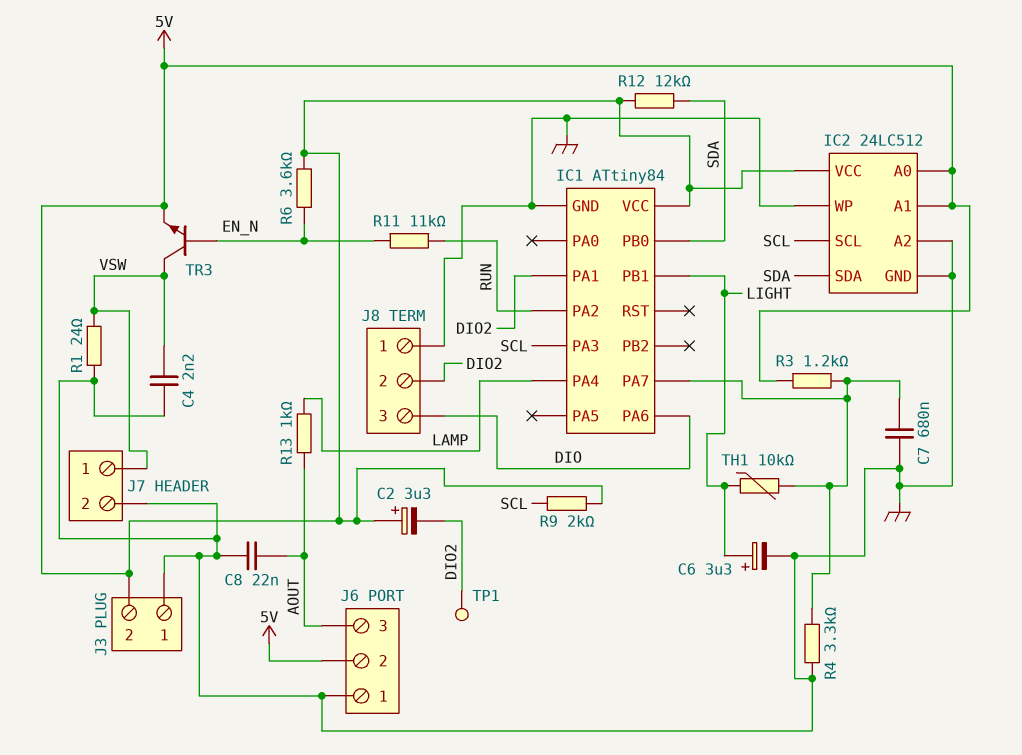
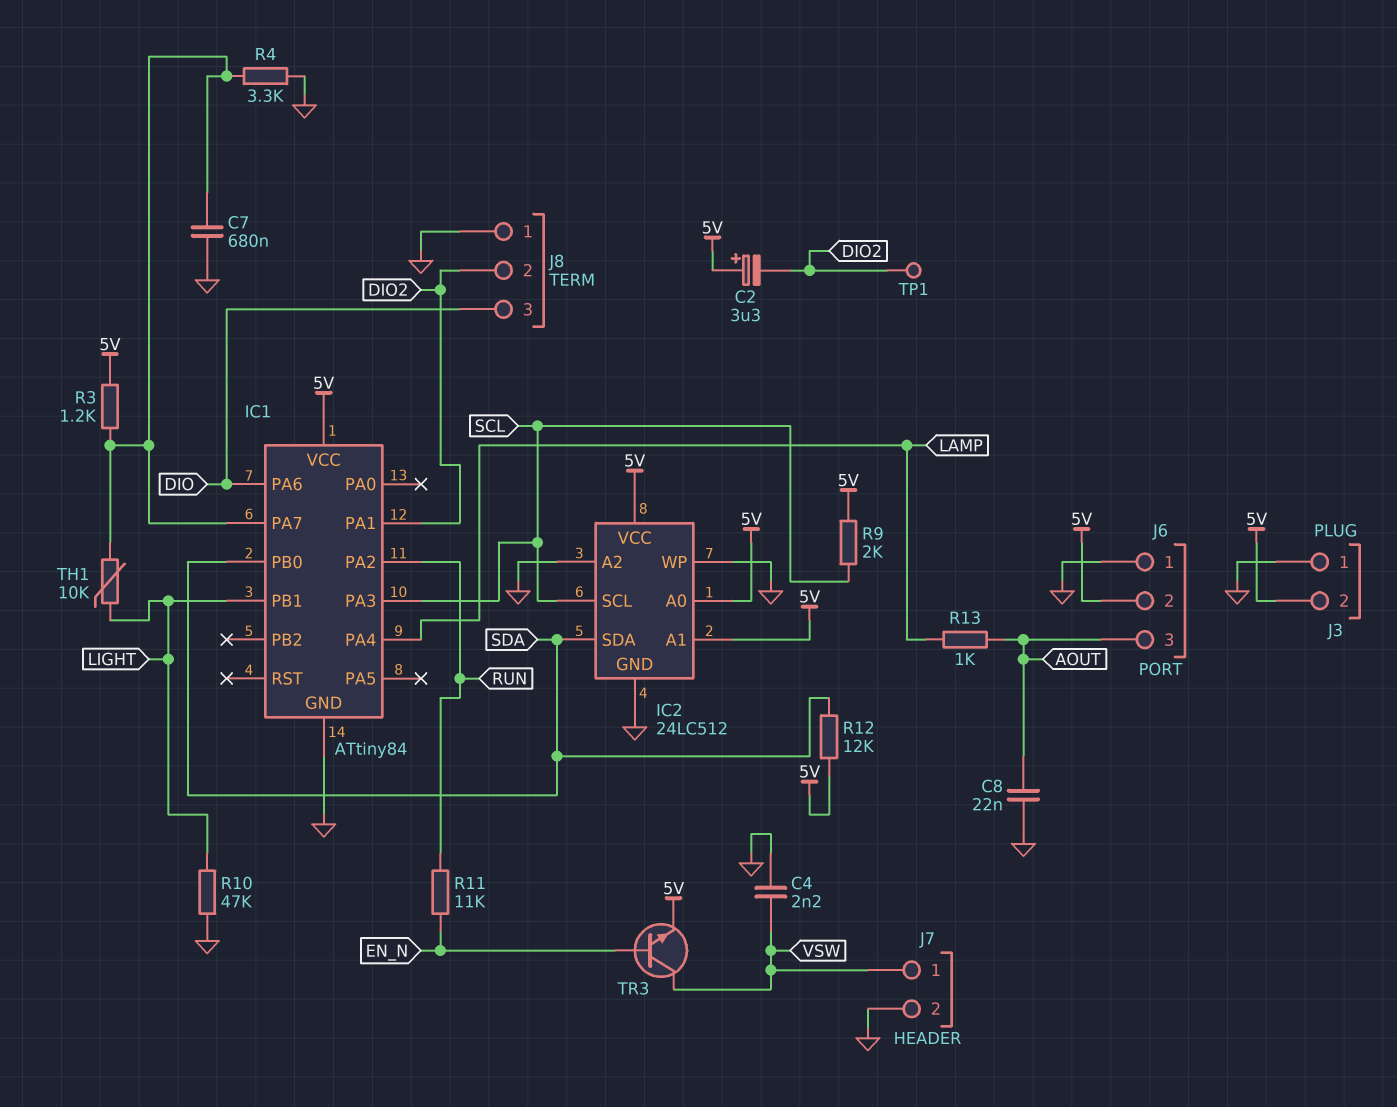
C6: 3.3uF (plus LIGHT, minus GND) -> none
R1: 24 (GND, VSW) -> none
R6: 3.6k (5V, EN_N) -> none
R10: none -> 47k (GND, LIGHT)

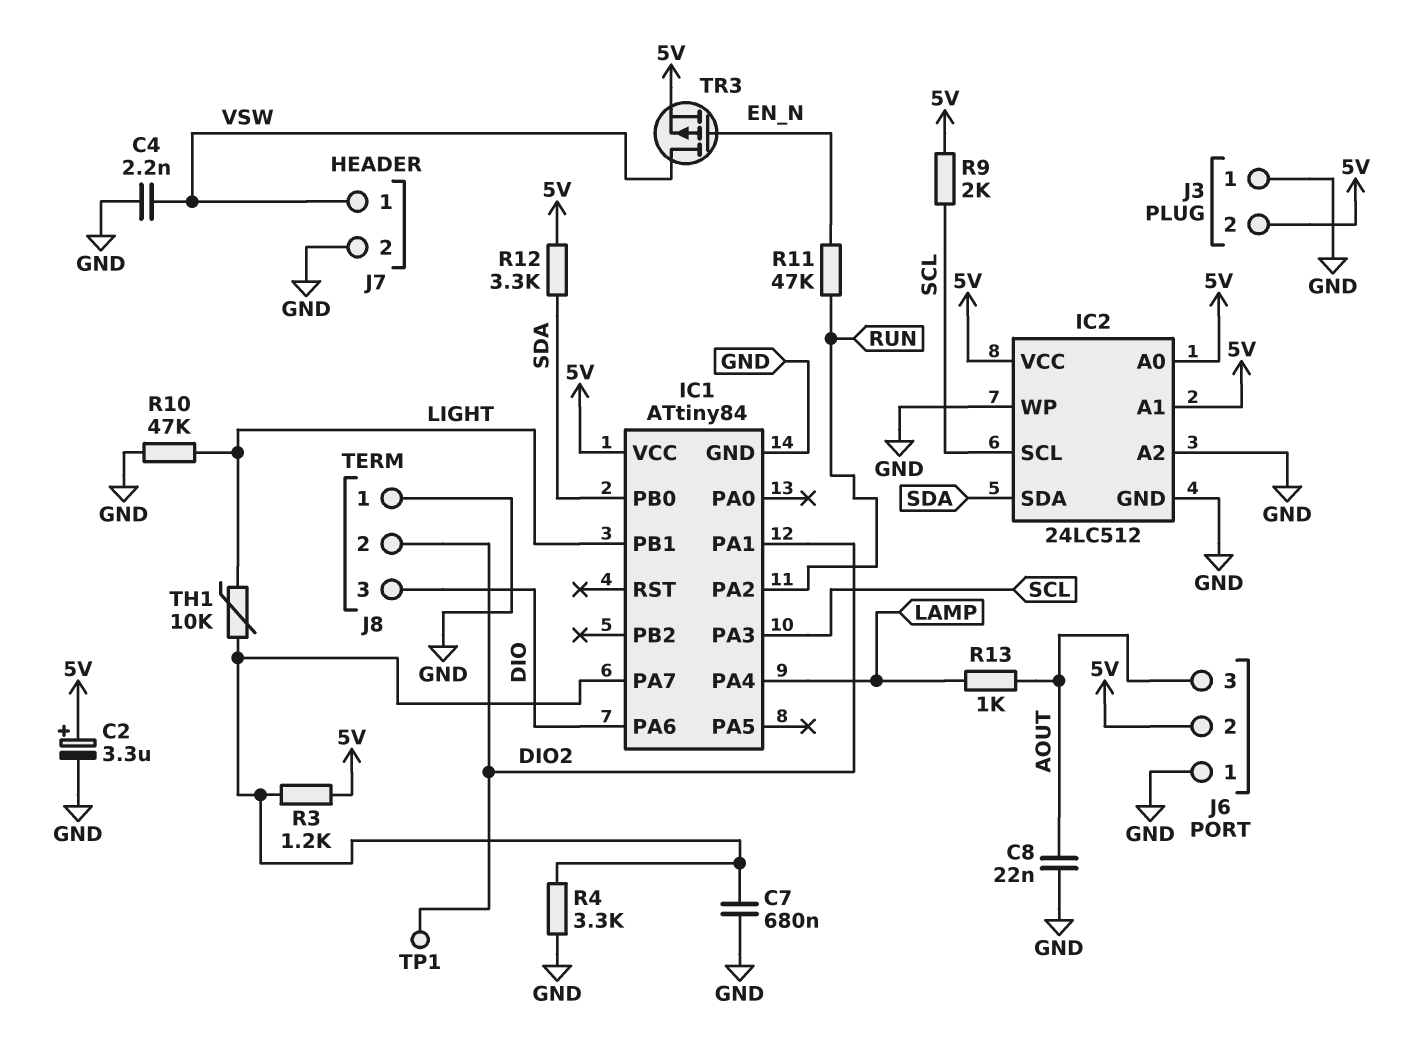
C2: 3.3uF (plus 5V, minus DIO2) -> 3.3uF (plus 5V, minus GND)
R11: 11k (EN_N, RUN) -> 47k (EN_N, RUN)
R12: 12k (5V, SDA) -> 3.3k (5V, SDA)
TR3: NPN (B EN_N, C VSW, E 5V) -> PMOS (G EN_N, D VSW, S 5V)

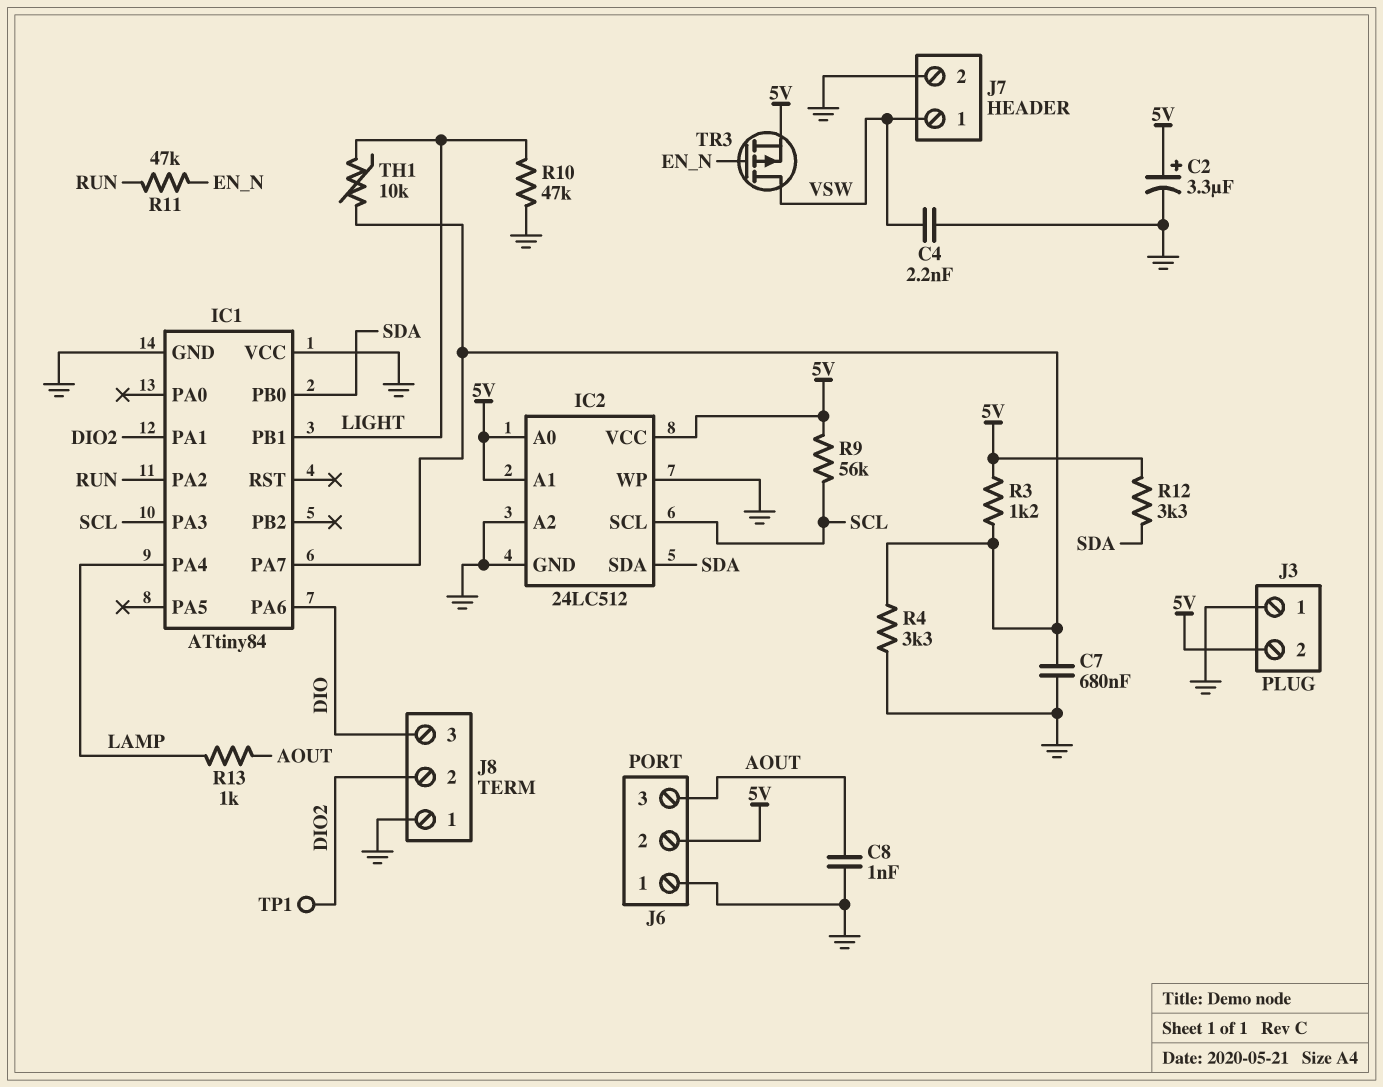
C8: 22nF (AOUT, GND) -> 1nF (AOUT, GND)
IC1 pin VCC: 5V -> GND
R9: 2k (5V, SCL) -> 56k (5V, SCL)

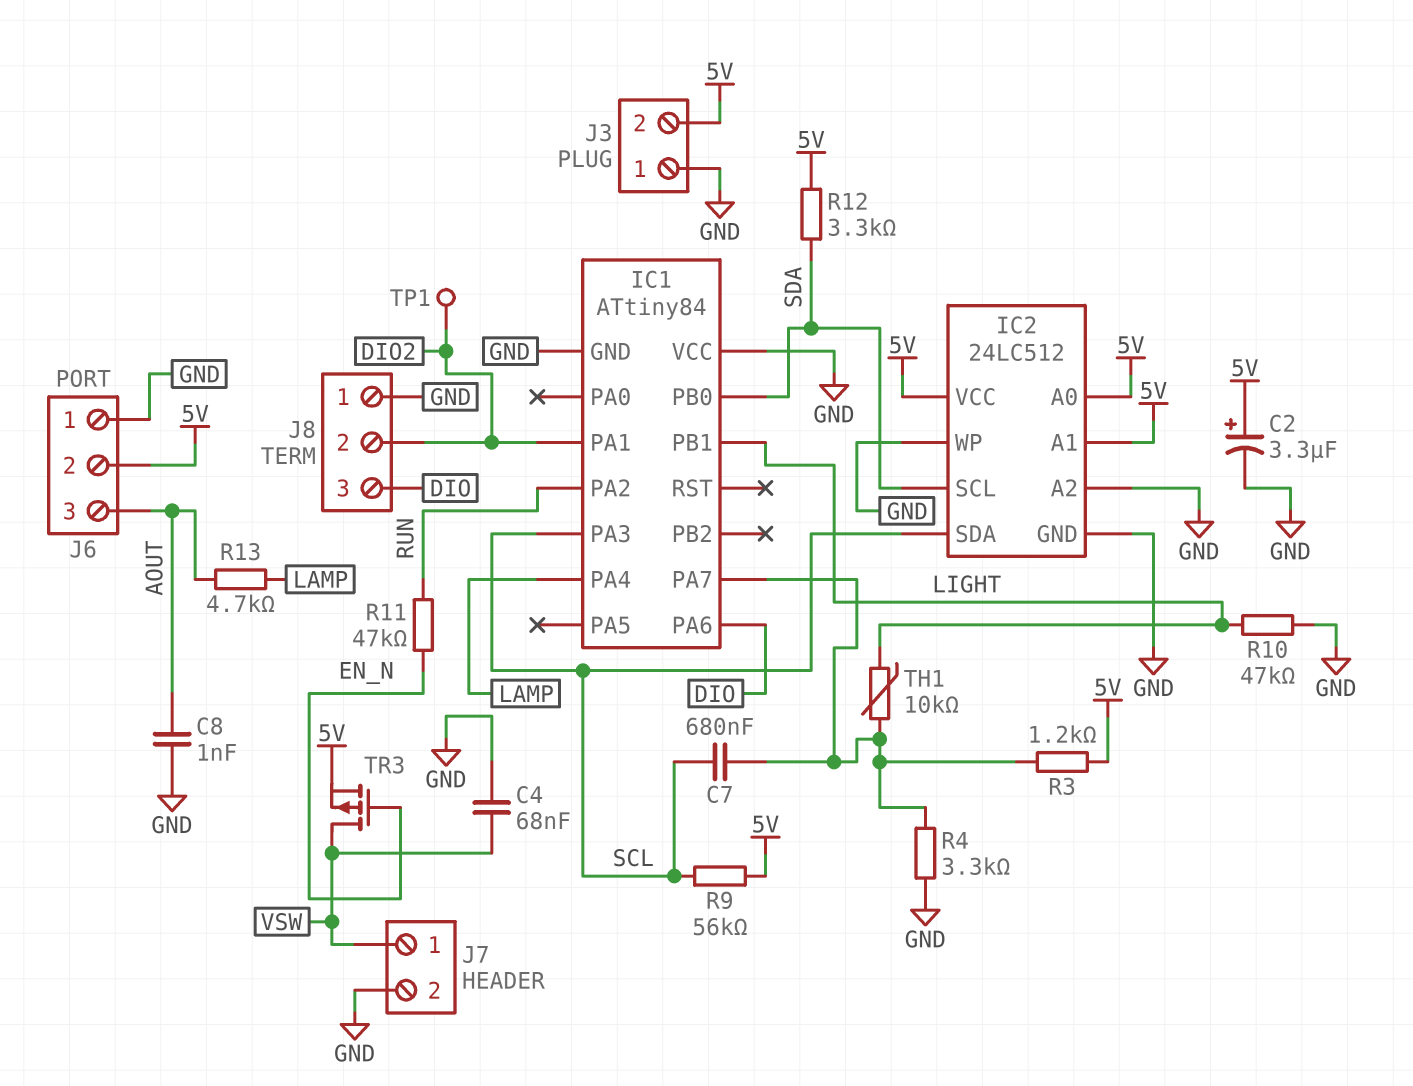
C4: 2.2nF (GND, VSW) -> 68nF (GND, VSW)
C7: 680nF (GND, IC1/PA7) -> 680nF (IC1/PA7, SCL)
IC2 pin SCL: SCL -> SDA
IC2 pin SDA: SDA -> SCL
R13: 1k (AOUT, LAMP) -> 4.7k (AOUT, LAMP)

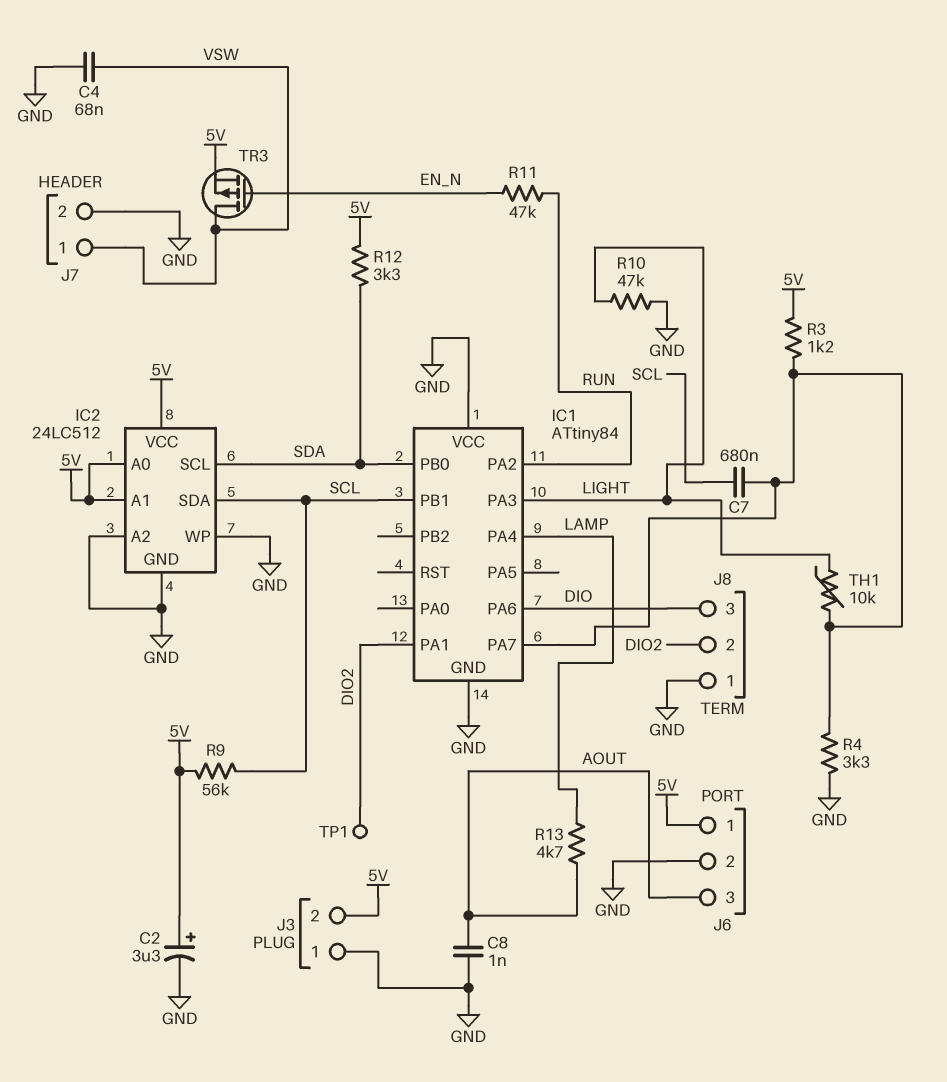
IC1 pin PA3: SCL -> LIGHT
IC1 pin PB1: LIGHT -> SCL
J6 pin 1: GND -> 5V
J6 pin 2: 5V -> GND

